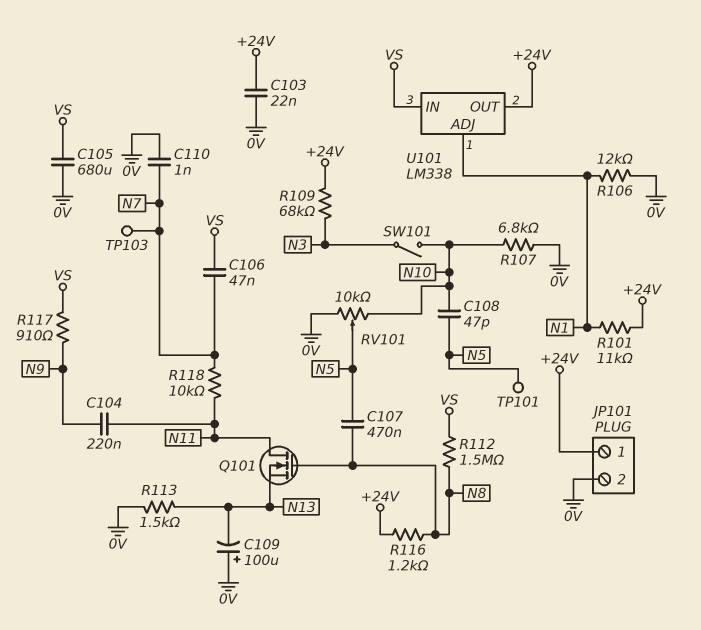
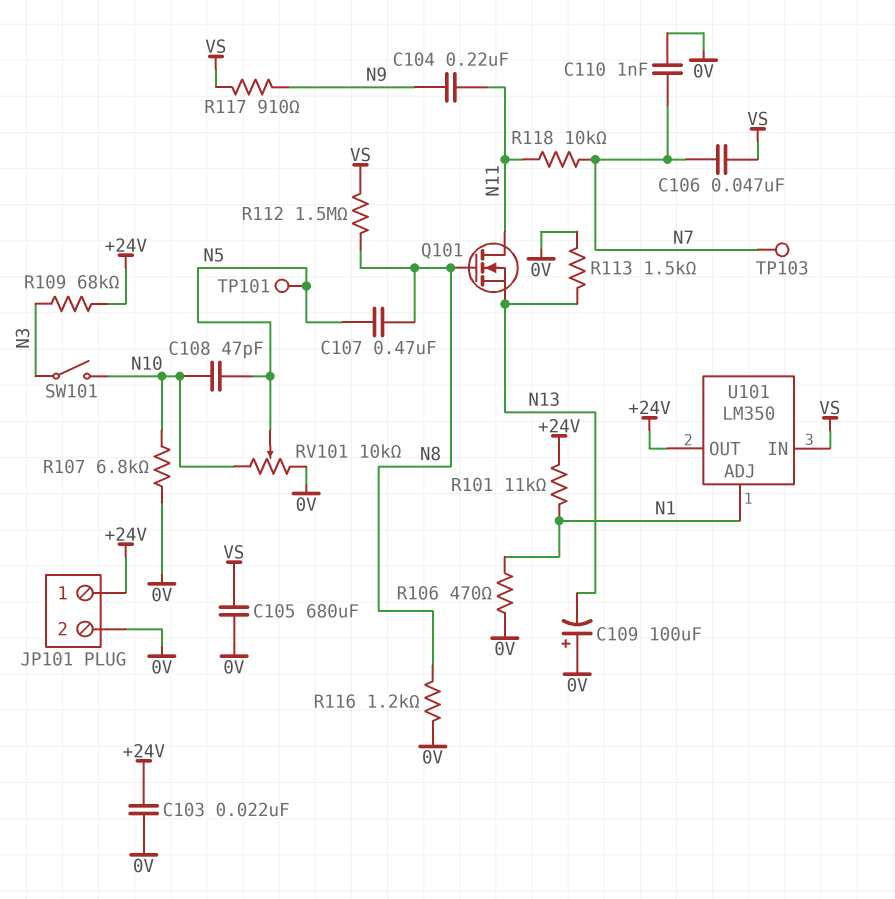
R106: 12k (0V, N1) -> 470 (0V, N1)
R116: 1.2k (+24V, N8) -> 1.2k (0V, N8)
U101: LM338 -> LM350

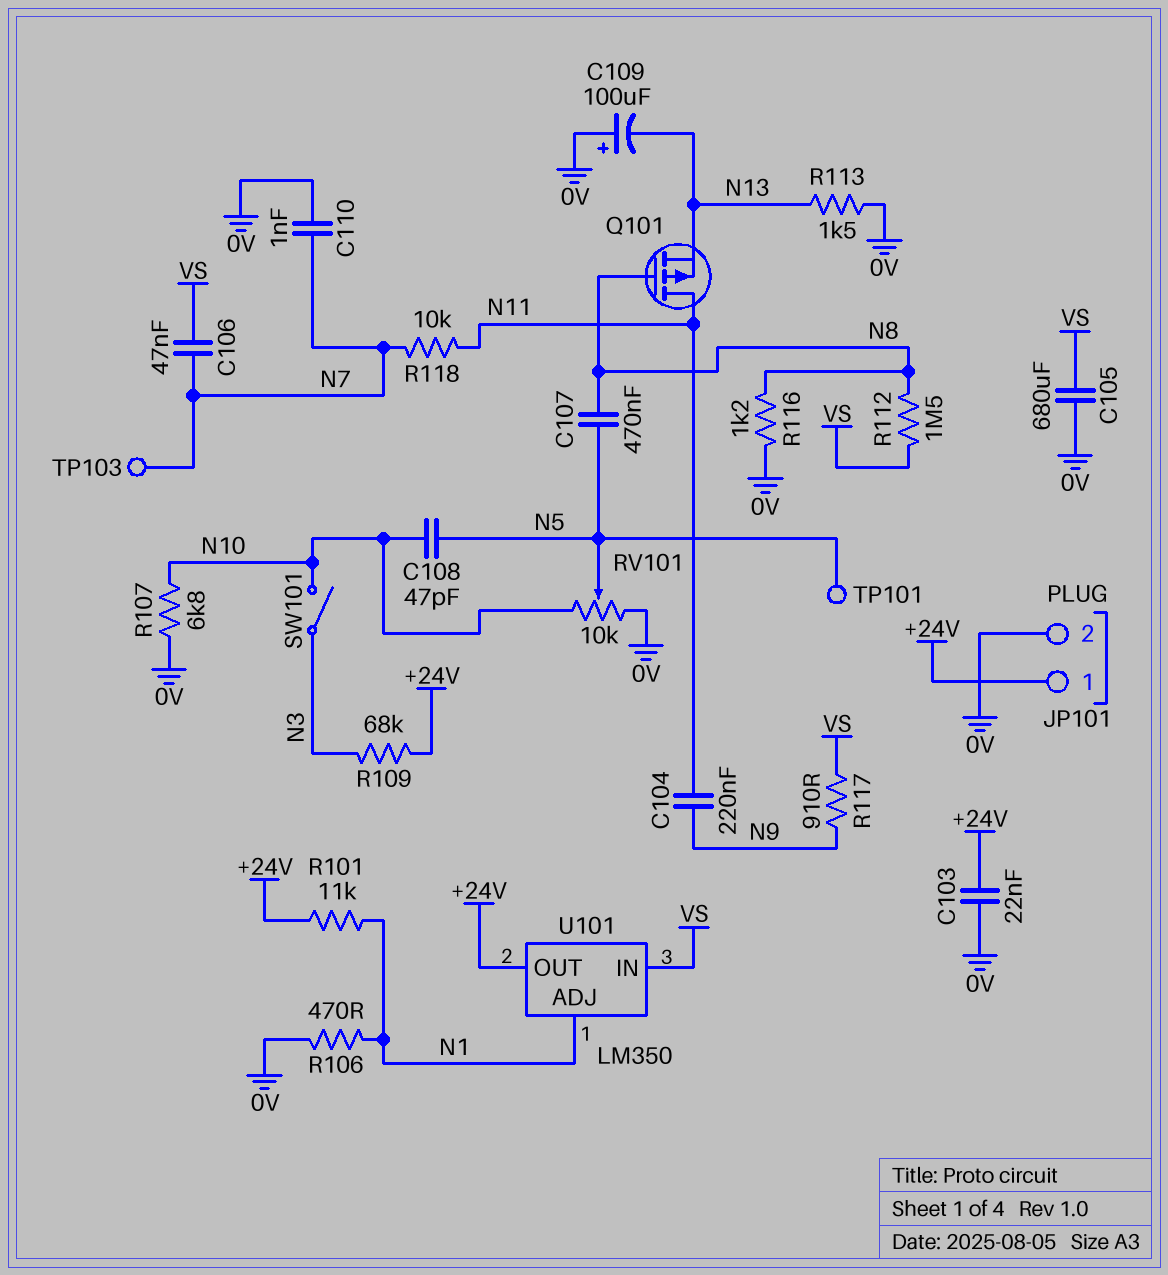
Q101: NMOS (G N8, D N11, S N13) -> PMOS (G N8, D N11, S N13)

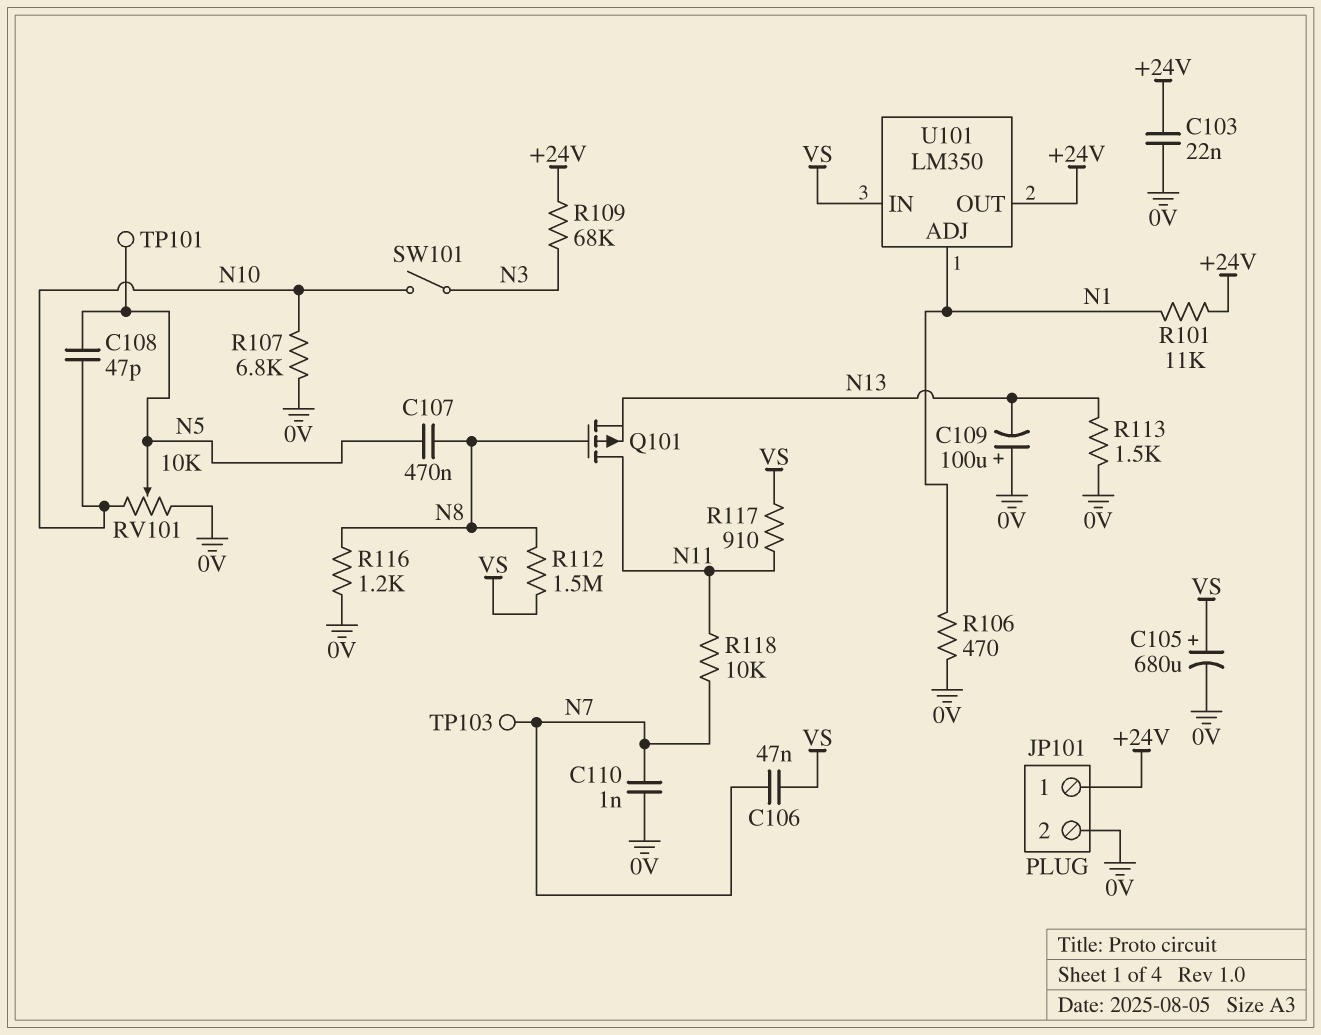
C104: 220nF (N9, N11) -> none
C105: 680uF (0V, VS) -> 680uF (plus VS, minus 0V)
R117: 910 (N9, VS) -> 910 (N11, VS)

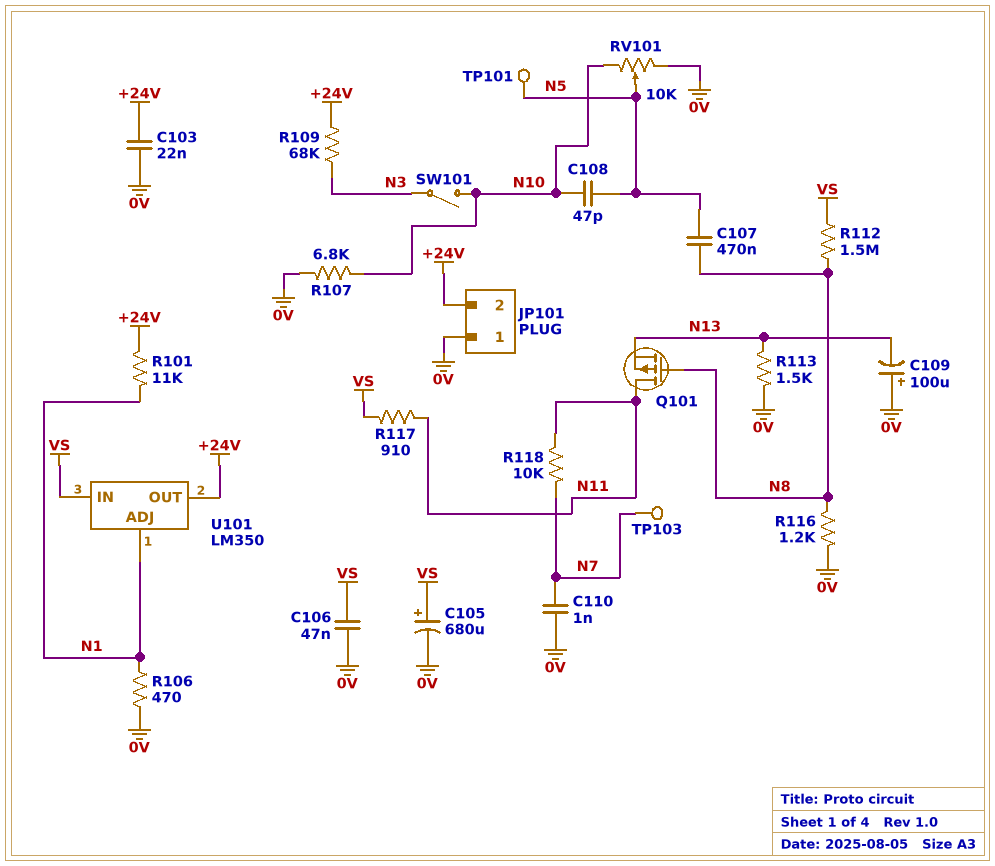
C106: 47nF (N7, VS) -> 47nF (0V, VS)
JP101 pin 1: +24V -> 0V
JP101 pin 2: 0V -> +24V

